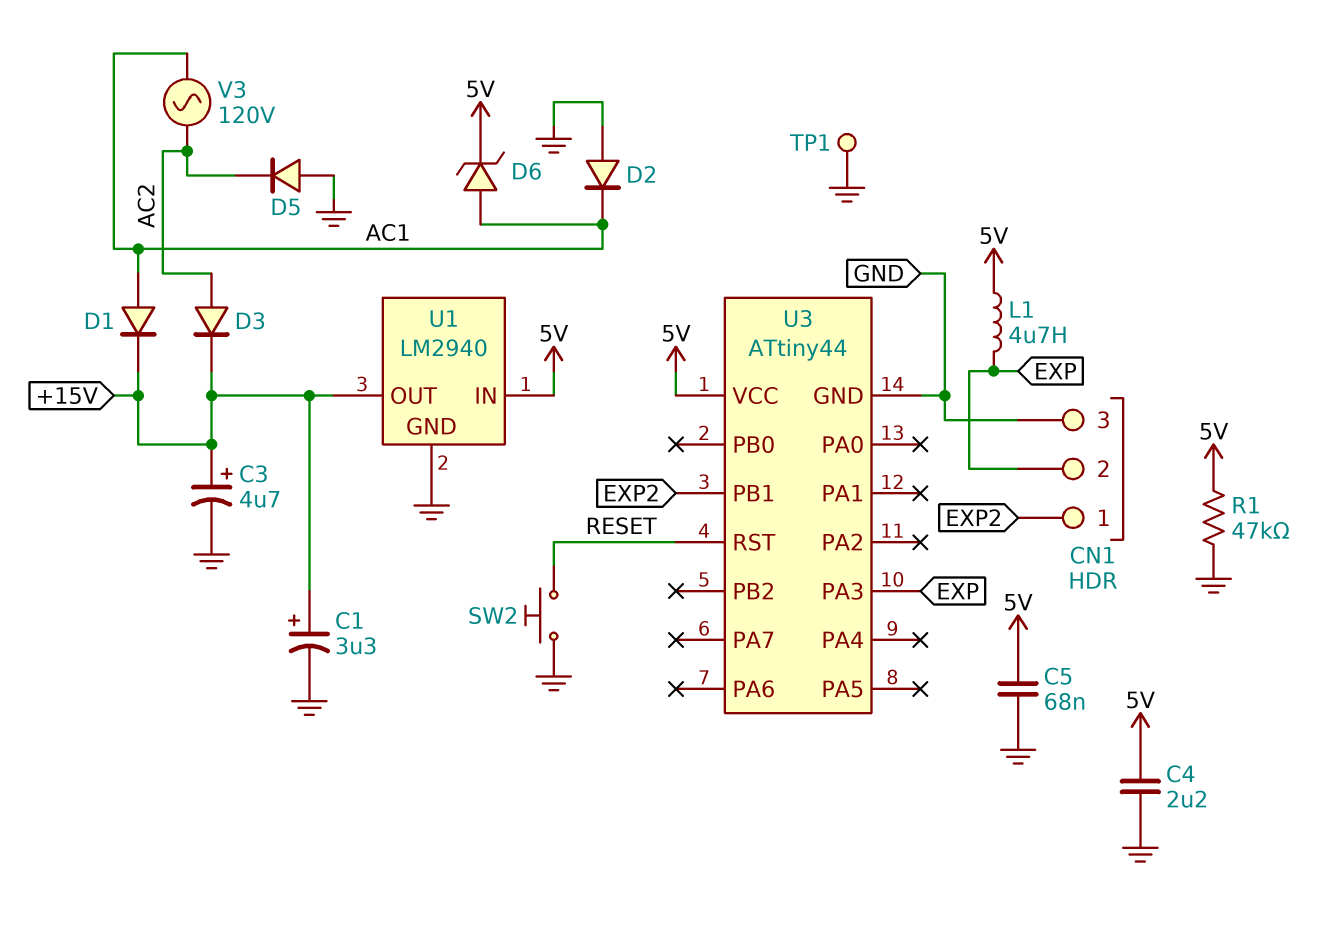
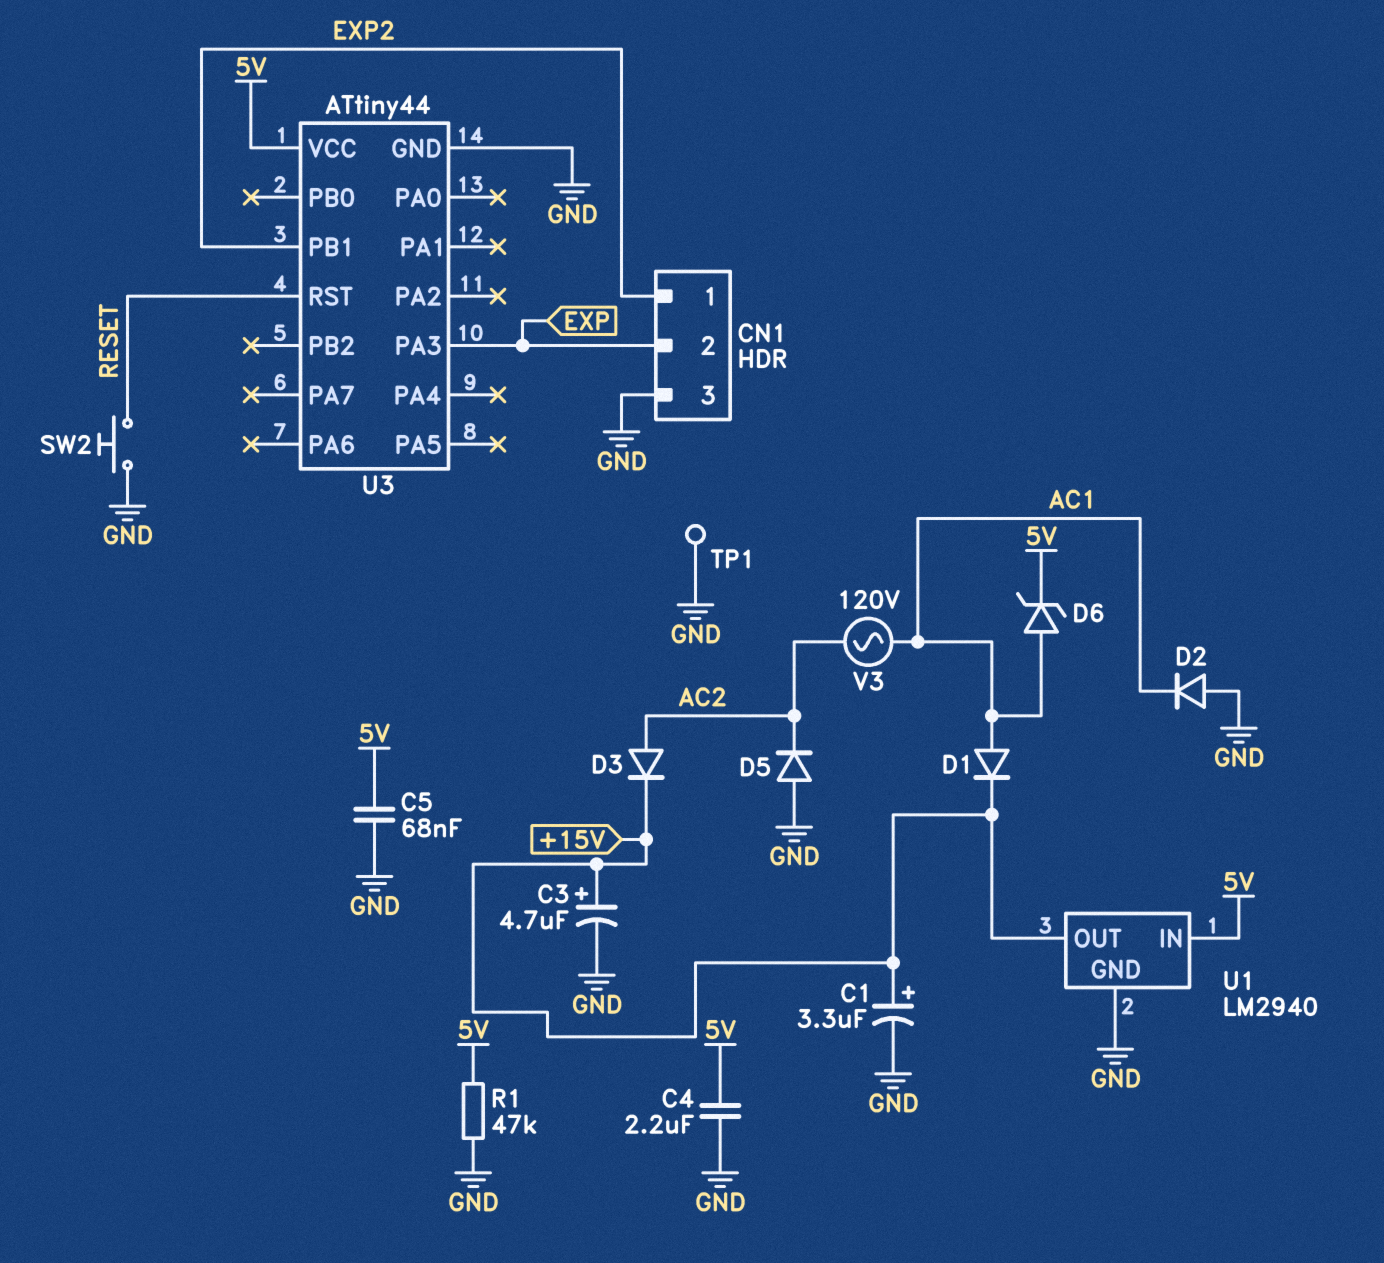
L1: 4.7uH (5V, EXP) -> none

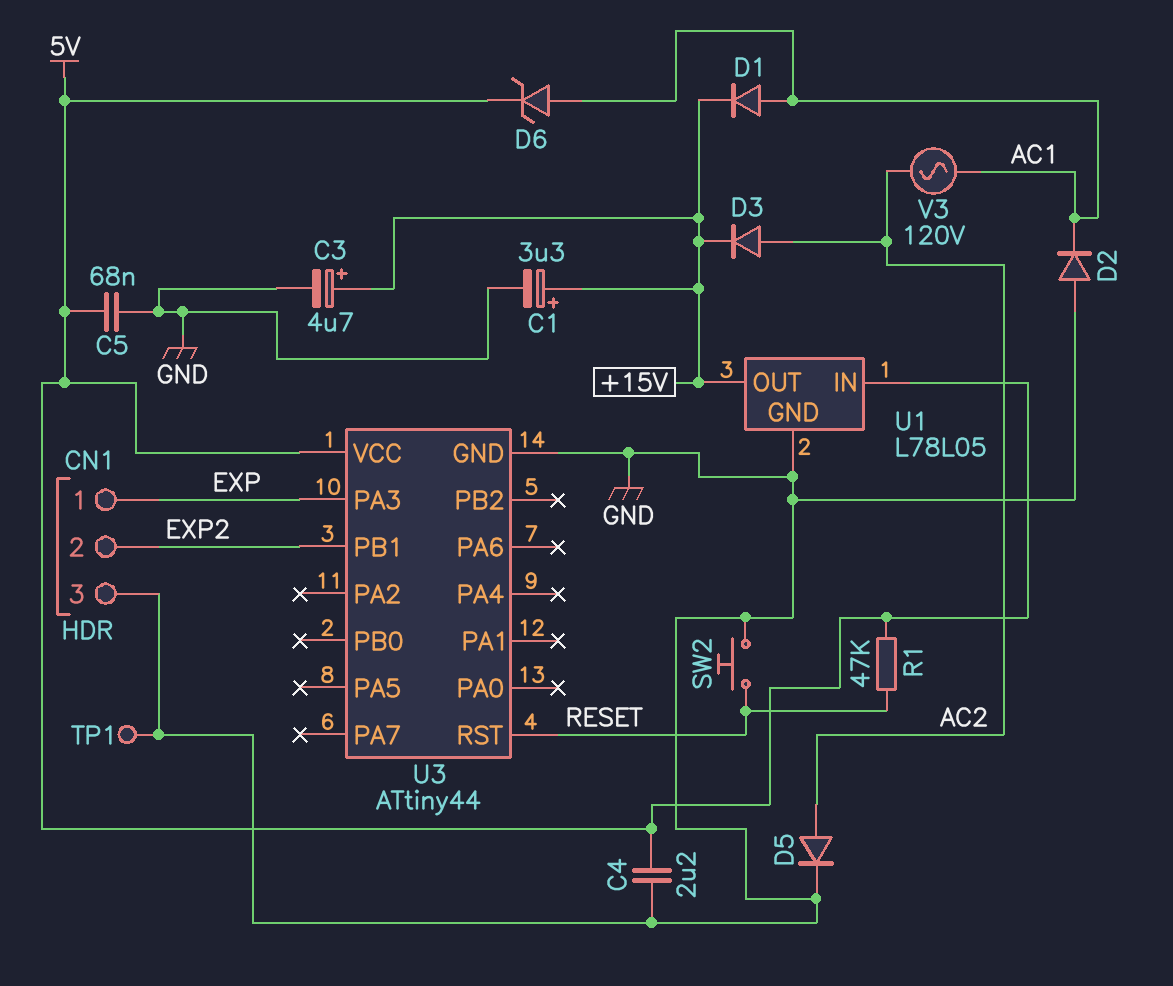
CN1 pin 1: EXP2 -> EXP
CN1 pin 2: EXP -> EXP2
D5: diode (A GND, K AC2) -> diode (A AC2, K GND)
R1: 47k (5V, GND) -> 47k (5V, RESET)
U1: LM2940 -> L78L05

